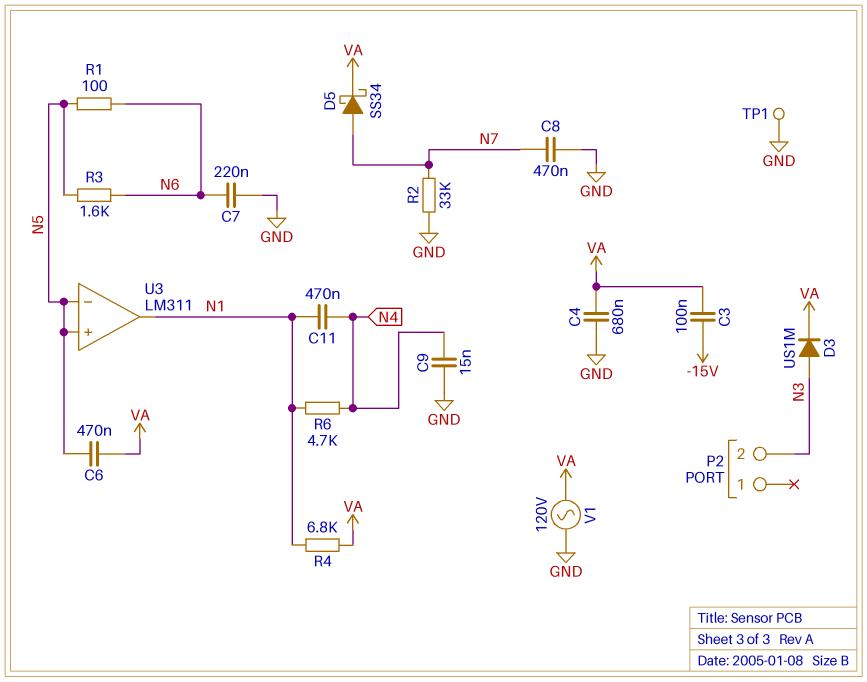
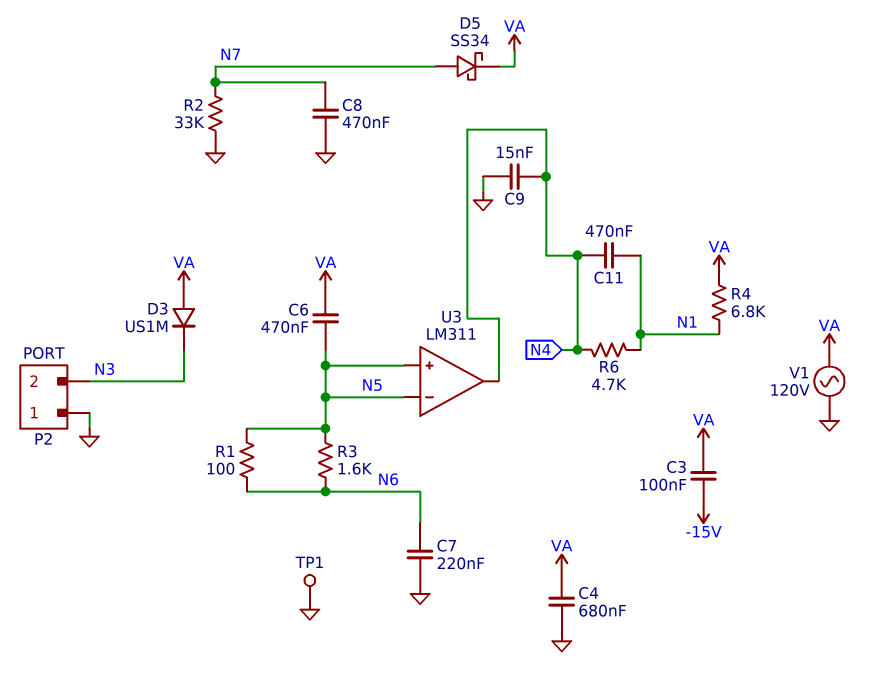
D3: diode US1M (A N3, K VA) -> diode US1M (A VA, K N3)
P2 pin 1: none -> GND
U3 pin out: N1 -> N4

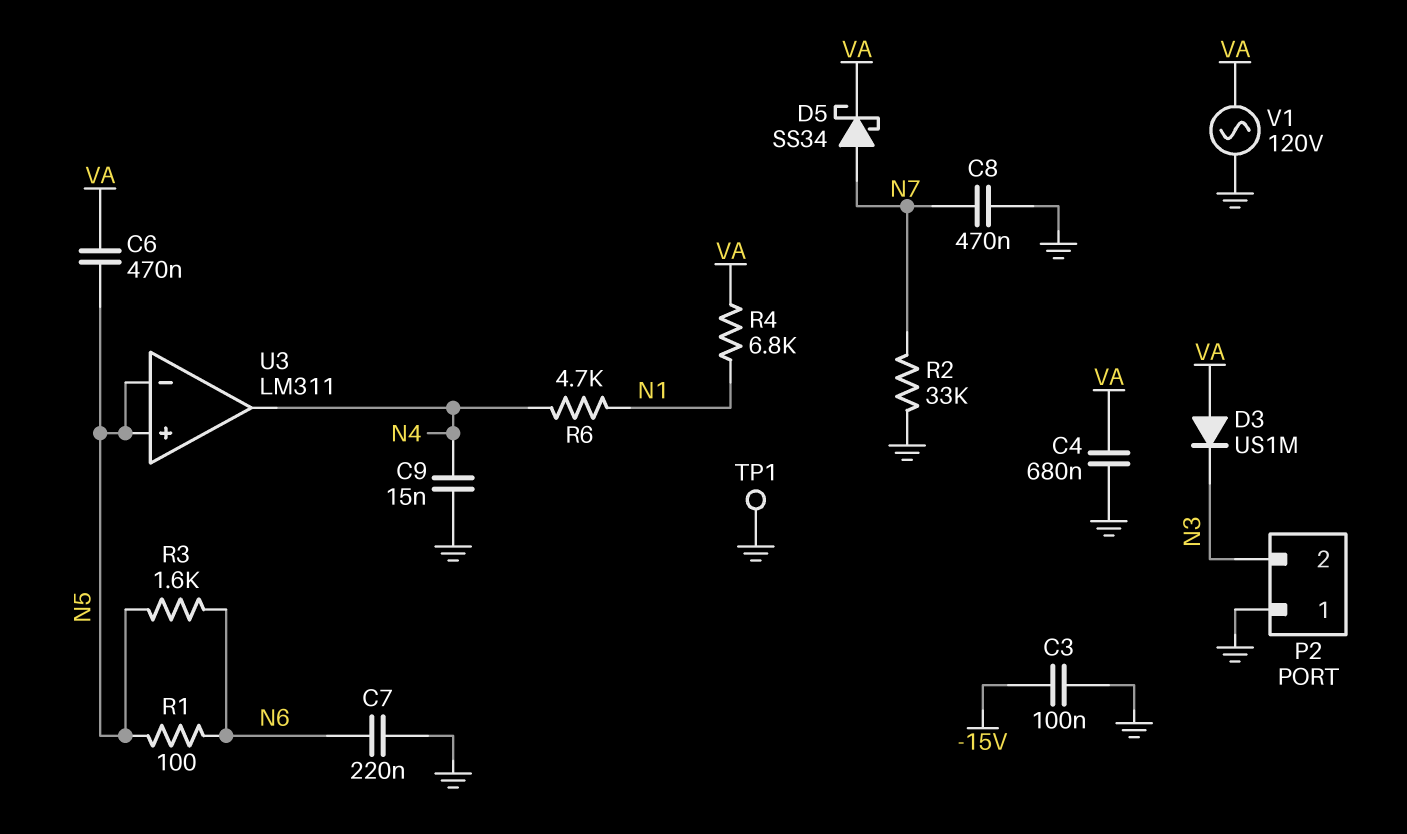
C3: 100nF (-15V, VA) -> 100nF (-15V, GND)
C11: 470nF (N1, N4) -> none

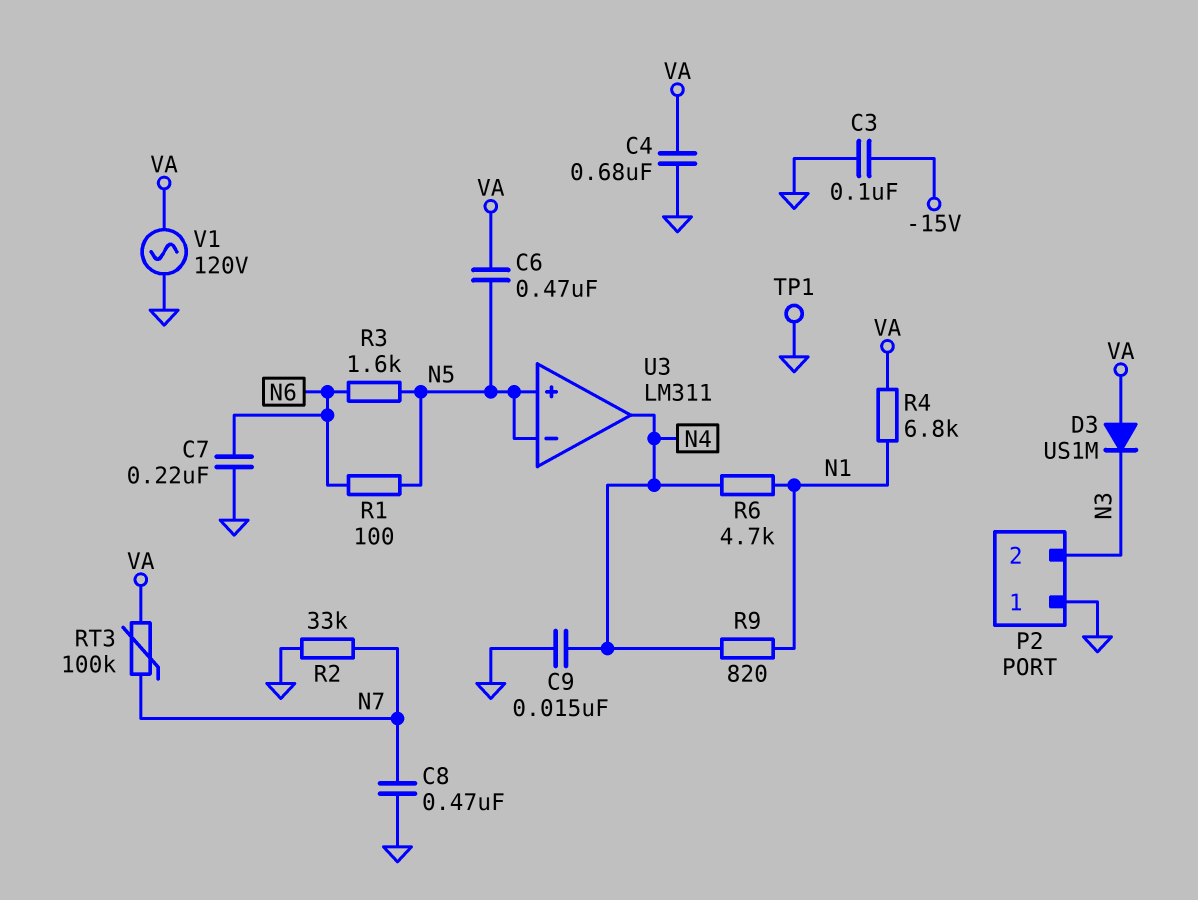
D5: schottky SS34 (A N7, K VA) -> none
R9: none -> 820 (N1, N4)
RT3: none -> 100k (N7, VA)

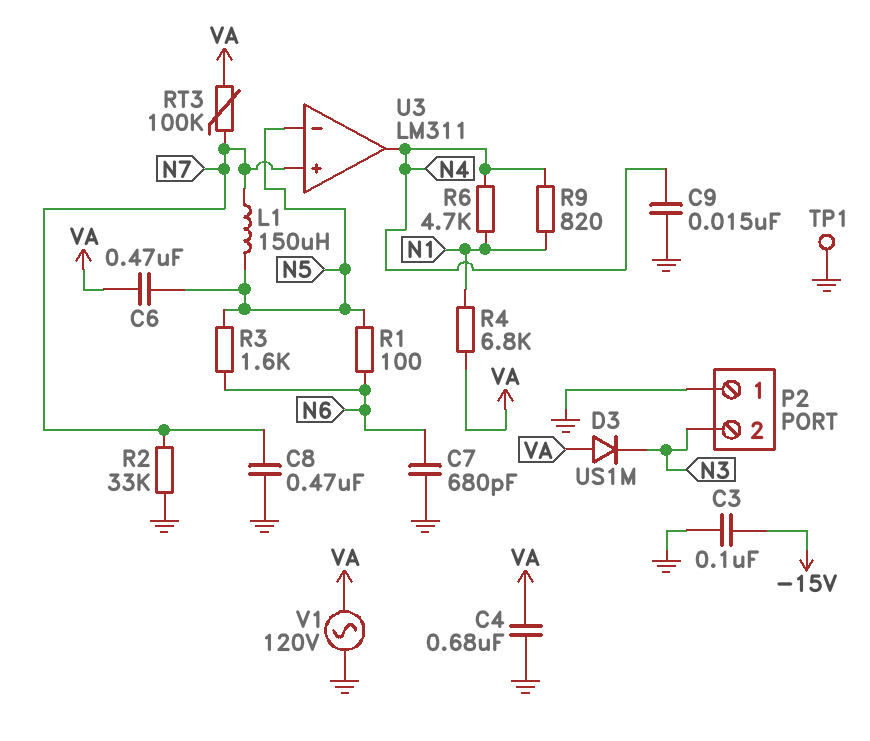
C7: 220nF (GND, N6) -> 680pF (GND, N6)
L1: none -> 150uH (N5, N7)
U3 pin in+: N5 -> N7

